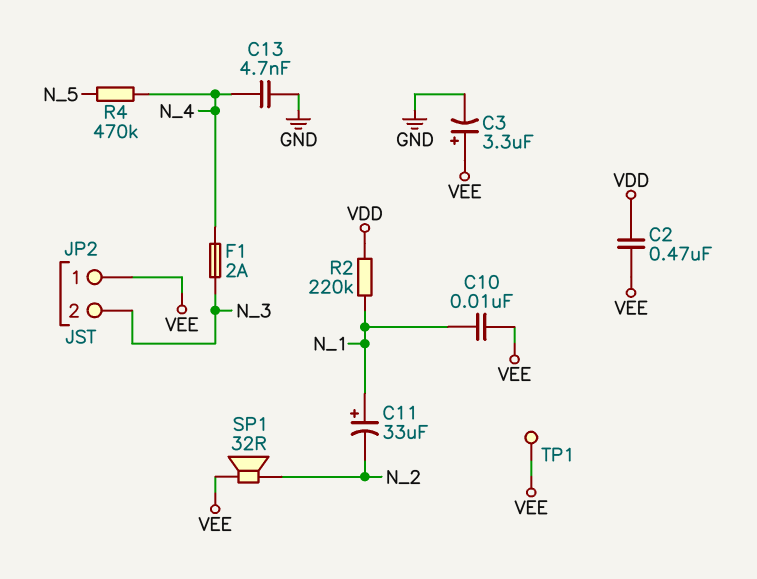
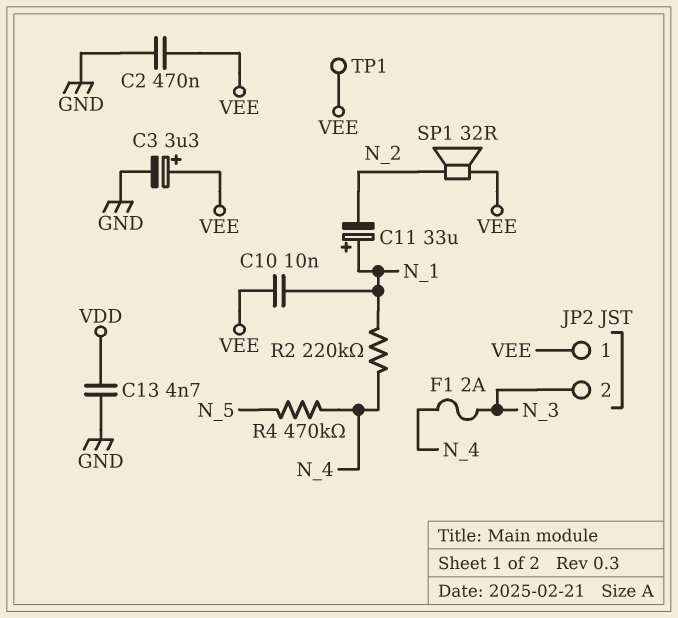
C2: 470nF (VDD, VEE) -> 470nF (GND, VEE)
C13: 4.7nF (GND, N_4) -> 4.7nF (GND, VDD)
R2: 220k (N_1, VDD) -> 220k (N_1, N_4)

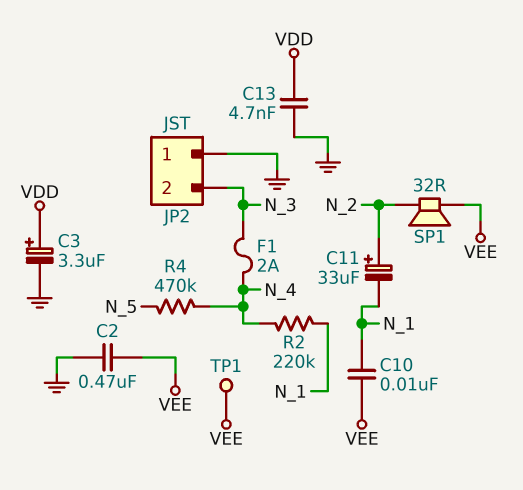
C3: 3.3uF (plus VEE, minus GND) -> 3.3uF (plus VDD, minus GND)
C11: 33uF (plus N_1, minus N_2) -> 33uF (plus N_2, minus N_1)
JP2 pin 1: VEE -> GND

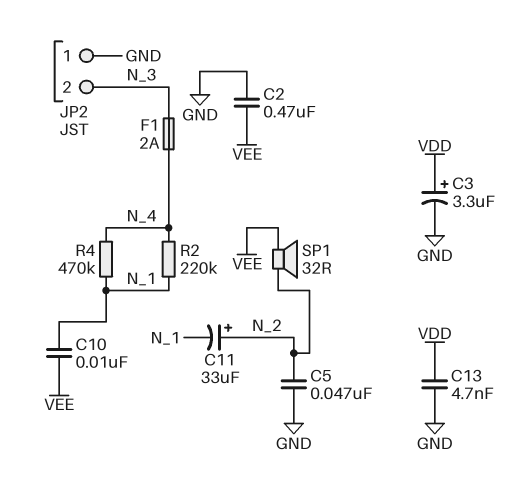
C5: none -> 47nF (GND, N_2)
R4: 470k (N_4, N_5) -> 470k (N_1, N_4)
TP1: test point (VEE) -> none

